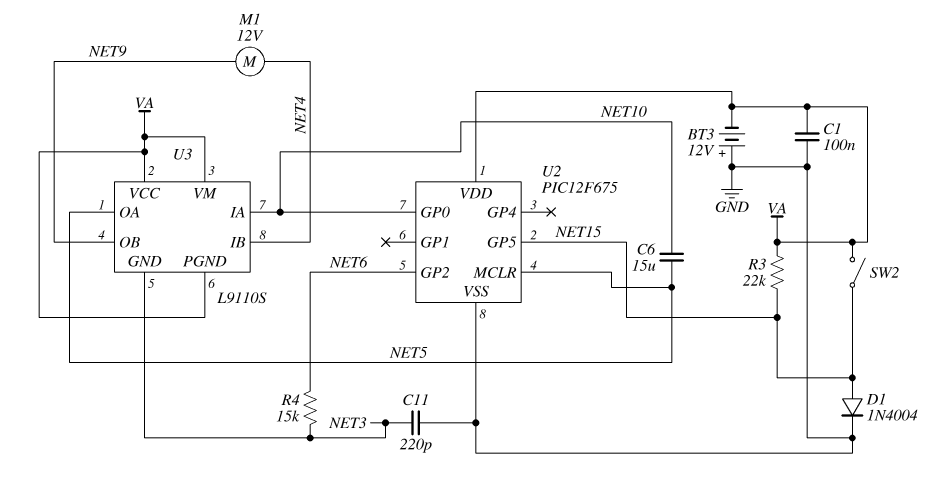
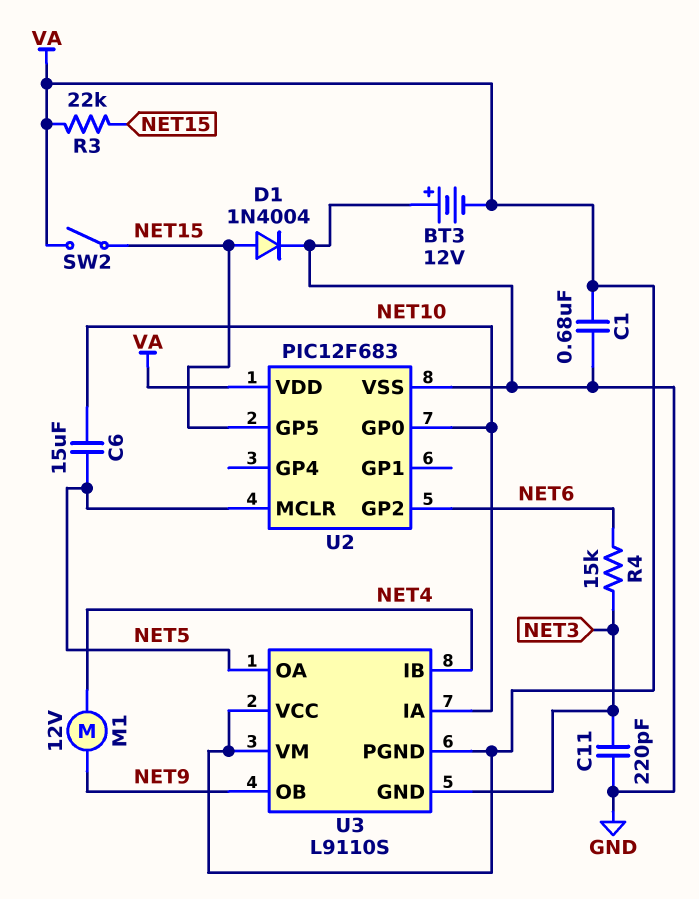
C1: 100nF (GND, VA) -> 680nF (GND, VA)
U2: PIC12F675 -> PIC12F683

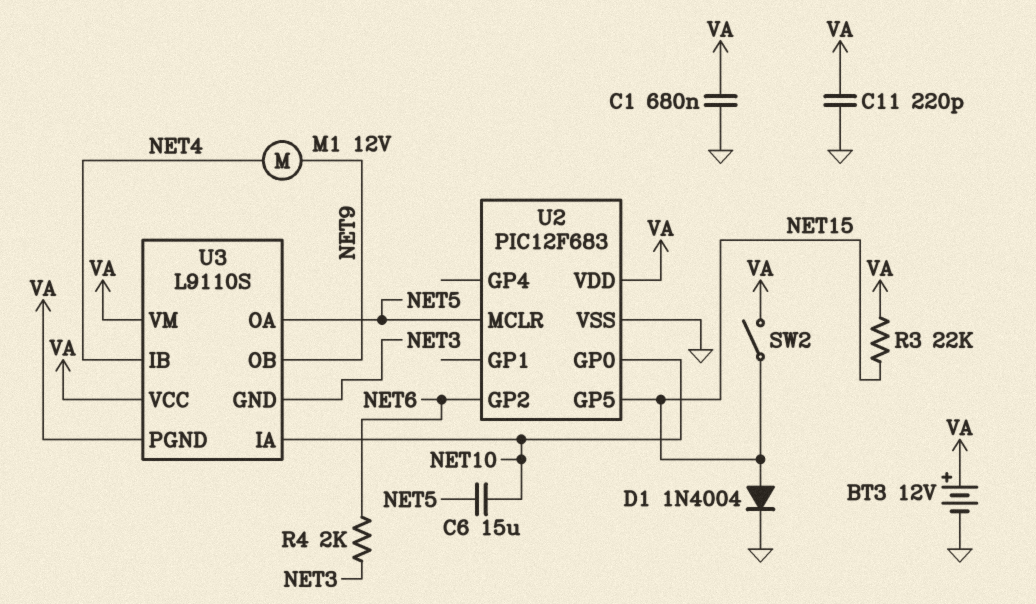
BT3: 12V (plus GND, minus VA) -> 12V (plus VA, minus GND)
C11: 220pF (GND, NET3) -> 220pF (GND, VA)
R4: 15k (NET3, NET6) -> 2k (NET3, NET6)

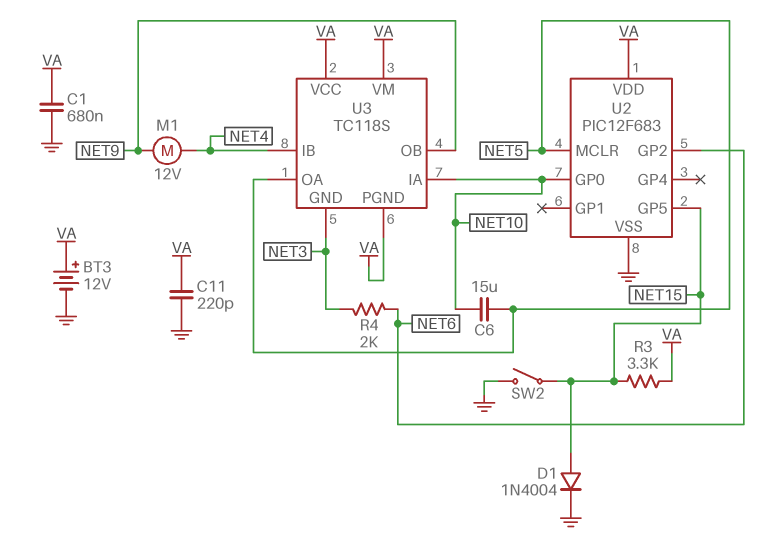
R3: 22k (NET15, VA) -> 3.3k (NET15, VA)
SW2: switch (NET15, VA) -> switch (GND, NET15)
U3: L9110S -> TC118S

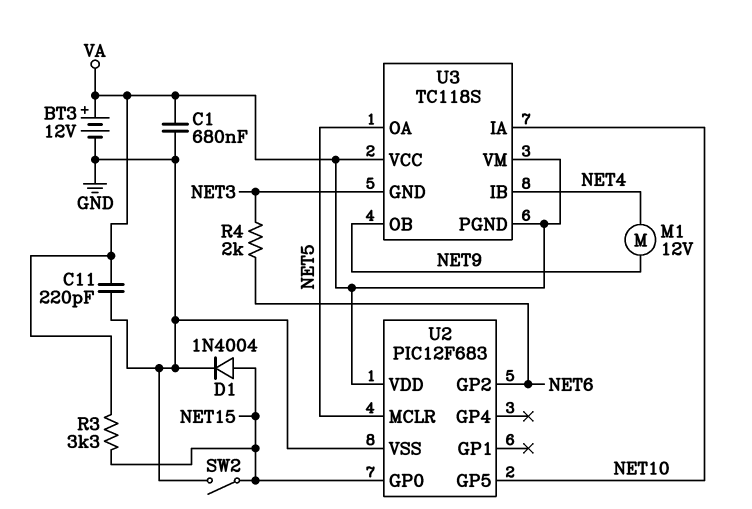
C6: 15uF (NET5, NET10) -> none
U2 pin GP0: NET10 -> NET15
U2 pin GP5: NET15 -> NET10

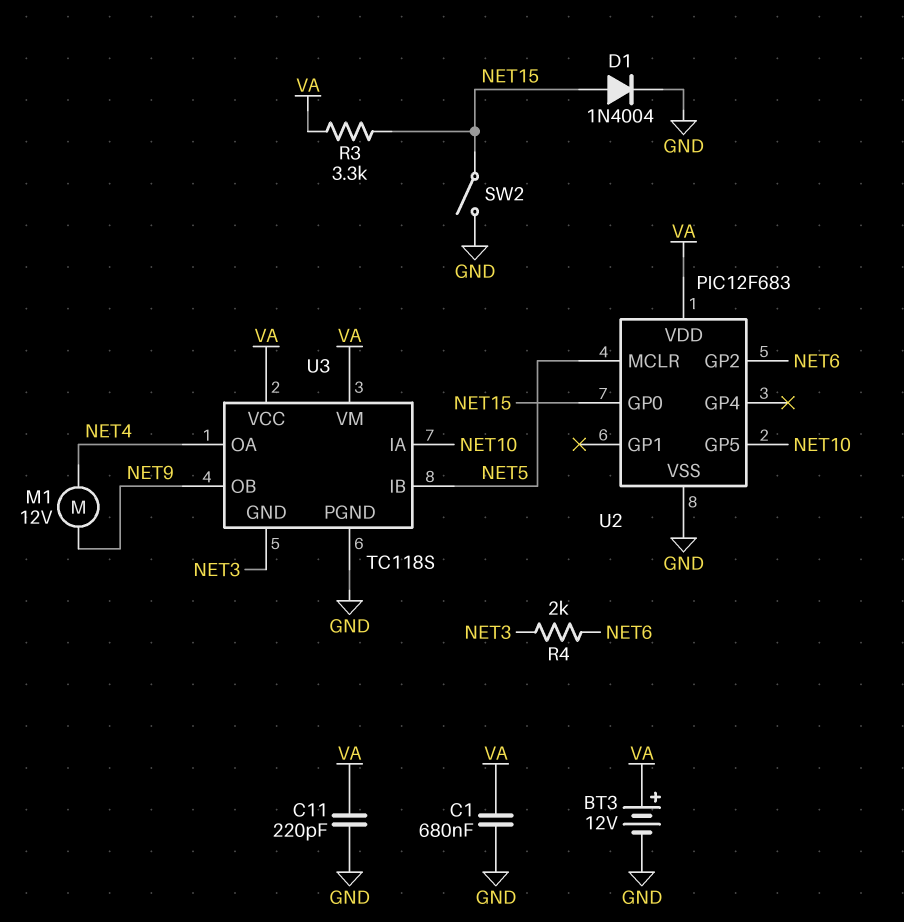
U3 pin IB: NET4 -> NET5
U3 pin OA: NET5 -> NET4
U3 pin PGND: VA -> GND

